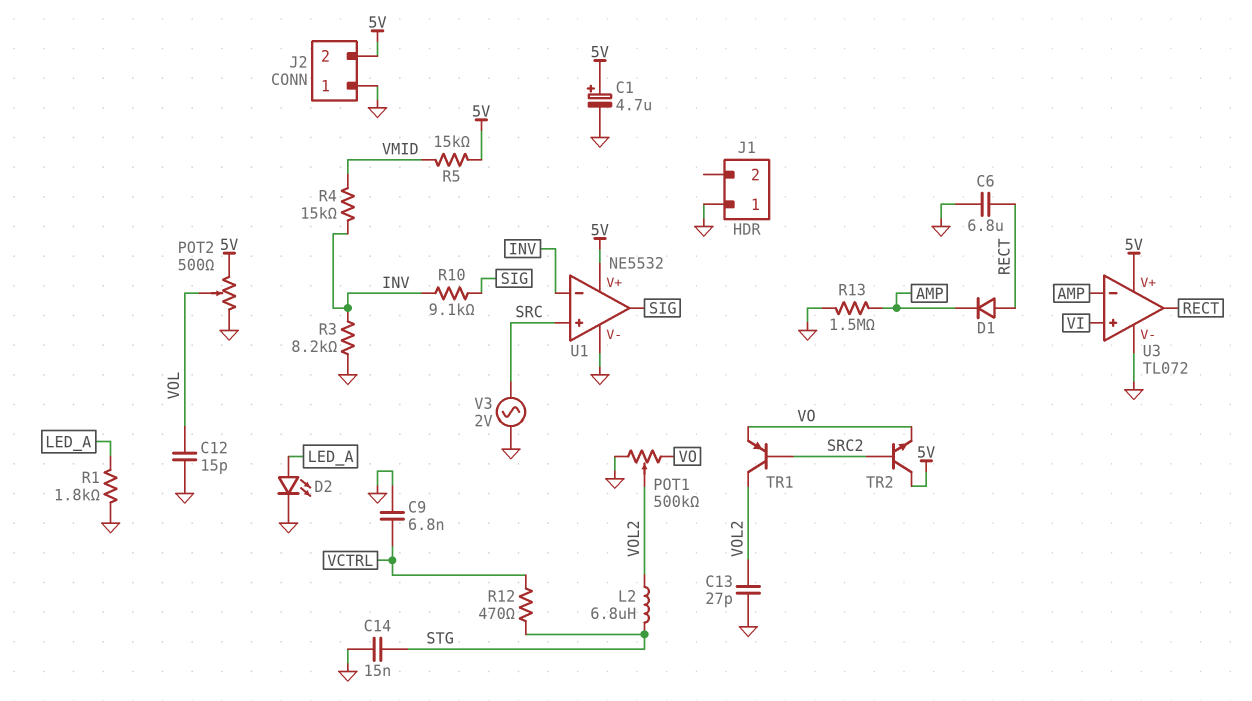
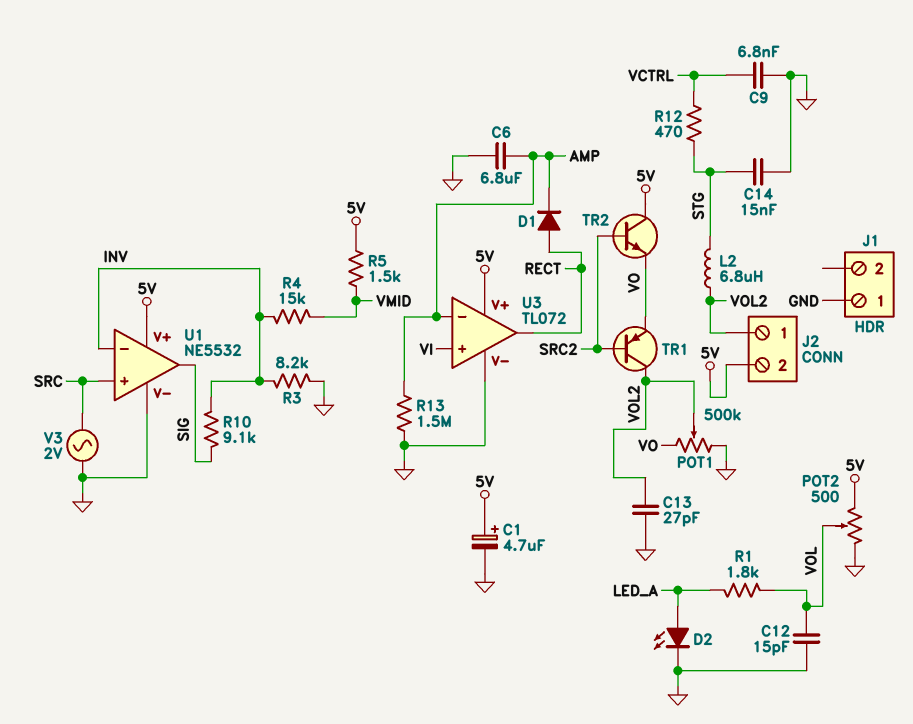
C6: 6.8uF (GND, RECT) -> 6.8uF (AMP, GND)
J2 pin 1: GND -> VOL2
R1: 1.8k (GND, LED_A) -> 1.8k (LED_A, VOL)
R5: 15k (5V, VMID) -> 1.5k (5V, VMID)

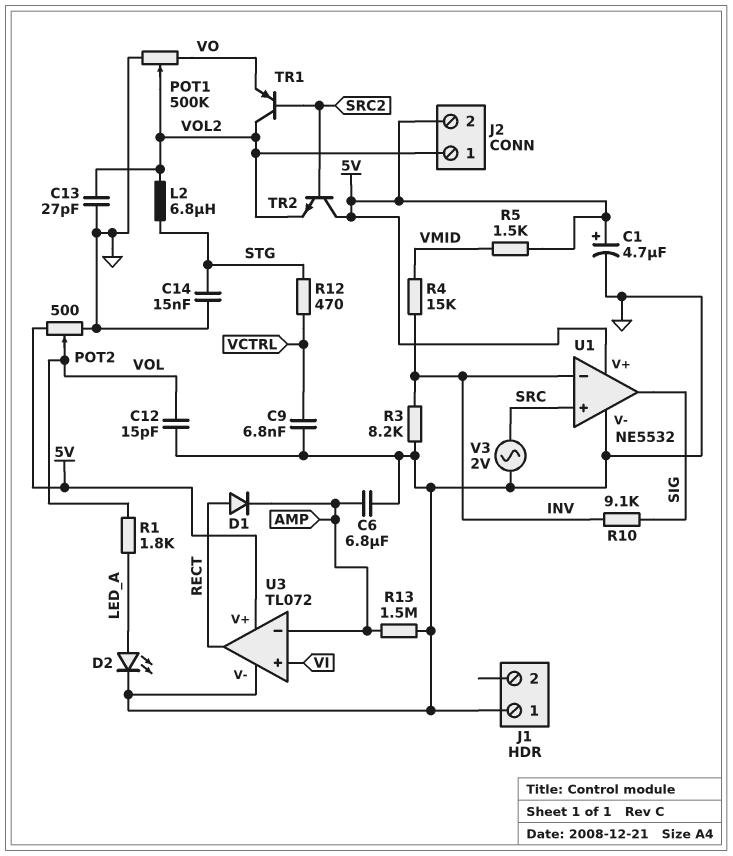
TR2: NPN (B SRC2, C 5V, E VO) -> NPN (B SRC2, C 5V, E VOL2)

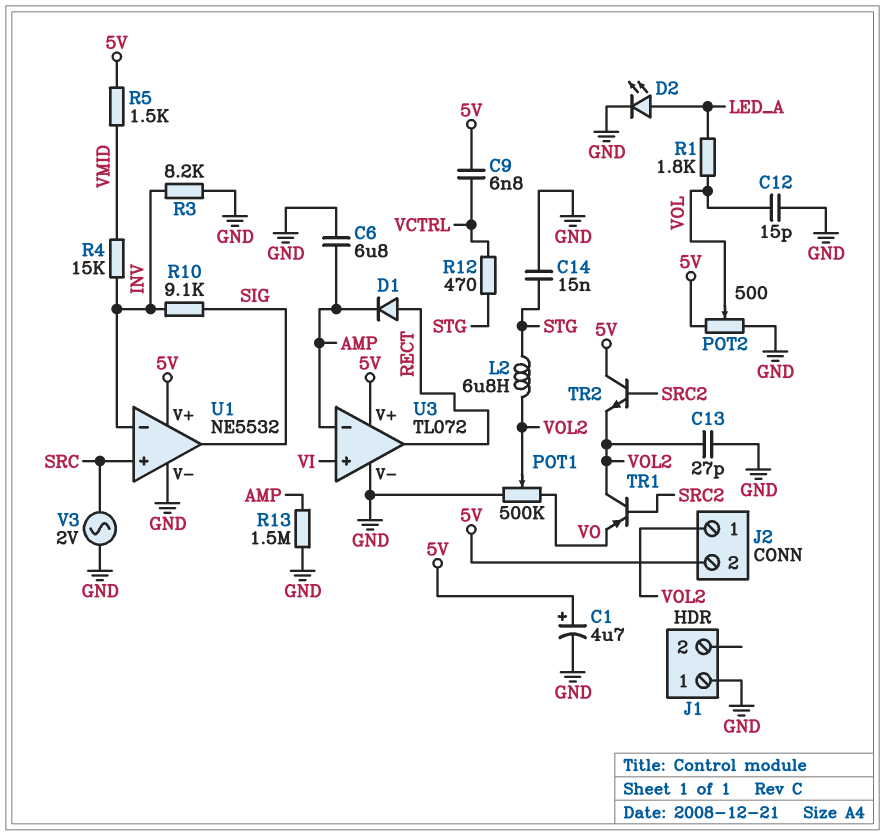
C9: 6.8nF (GND, VCTRL) -> 6.8nF (5V, VCTRL)

